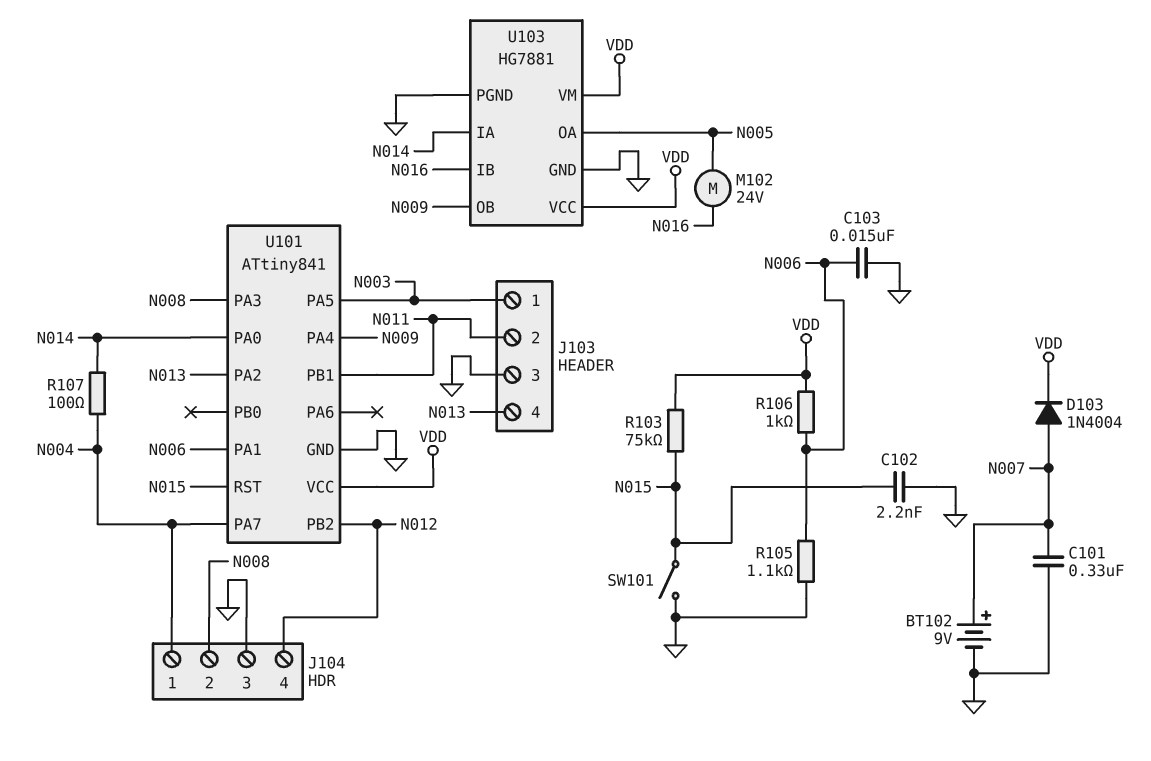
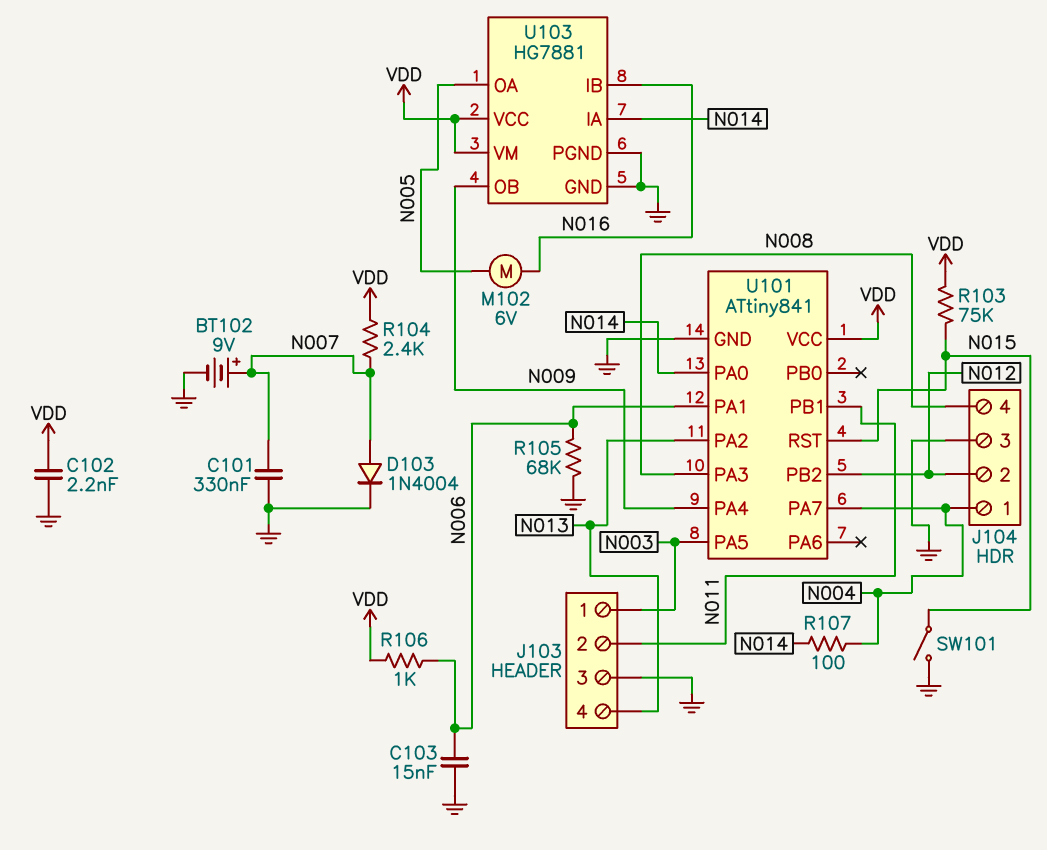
C102: 2.2nF (GND, N015) -> 2.2nF (GND, VDD)
D103: diode 1N4004 (A N007, K VDD) -> diode 1N4004 (A N007, K GND)
J104 pin 2: N008 -> N012
J104 pin 4: N012 -> N008
M102: motor 24V (N005, N016) -> motor 6V (N005, N016)
R104: none -> 2.4k (N007, VDD)
R105: 1.1k (GND, N006) -> 68k (GND, N006)

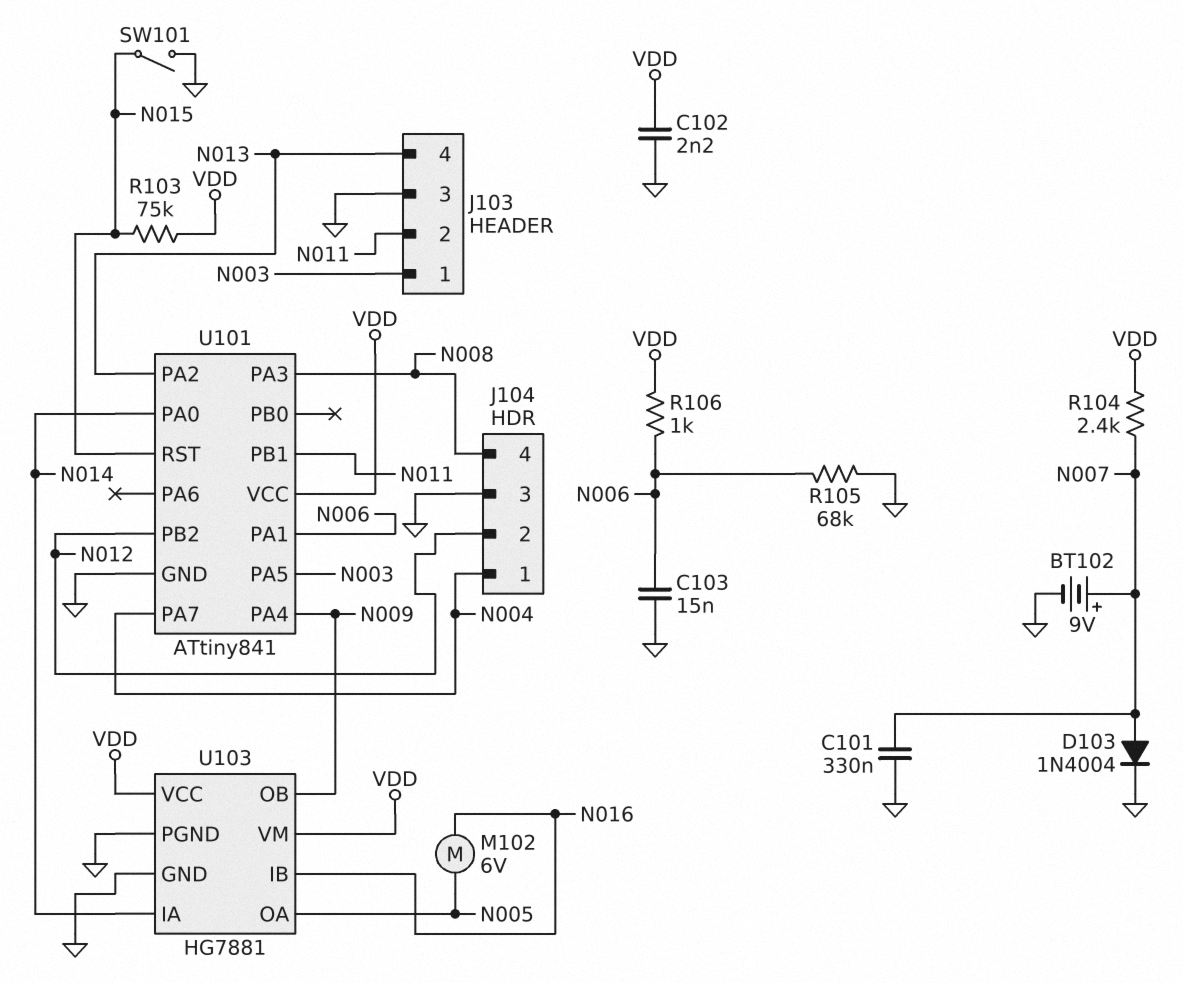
R107: 100 (N004, N014) -> none

